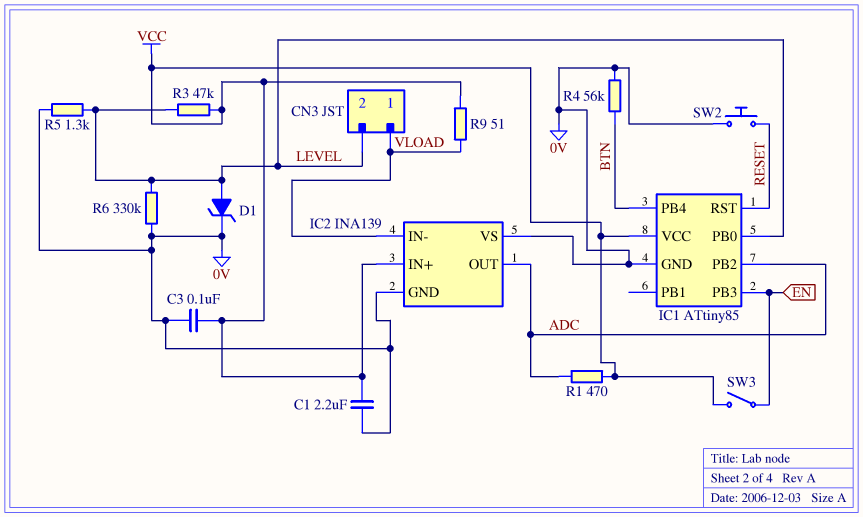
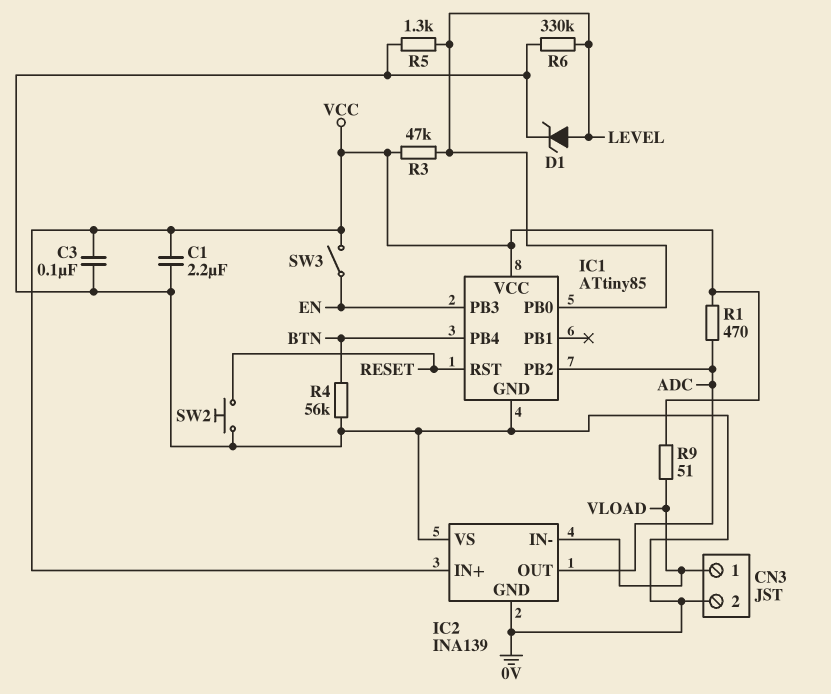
CN3 pin 2: LEVEL -> 0V

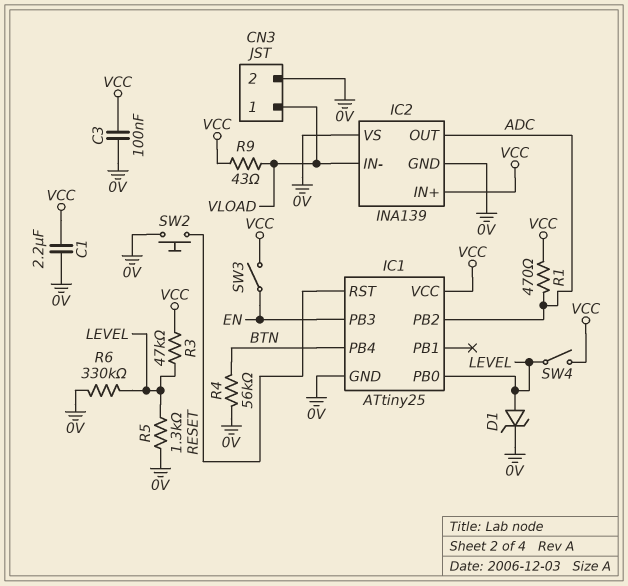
IC1: ATtiny85 -> ATtiny25
R9: 51 (VCC, VLOAD) -> 43 (VCC, VLOAD)
SW4: none -> switch (LEVEL, VCC)

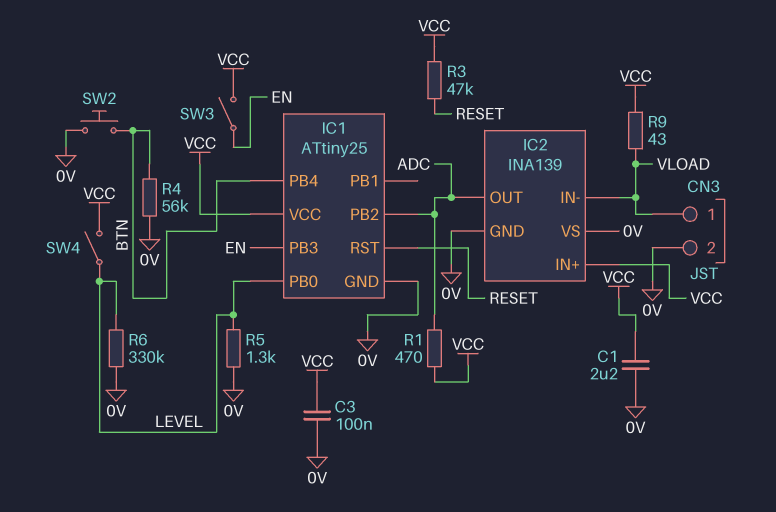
D1: zener (A LEVEL, K 0V) -> none
R3: 47k (LEVEL, VCC) -> 47k (RESET, VCC)
SW2: button (0V, RESET) -> button (0V, BTN)

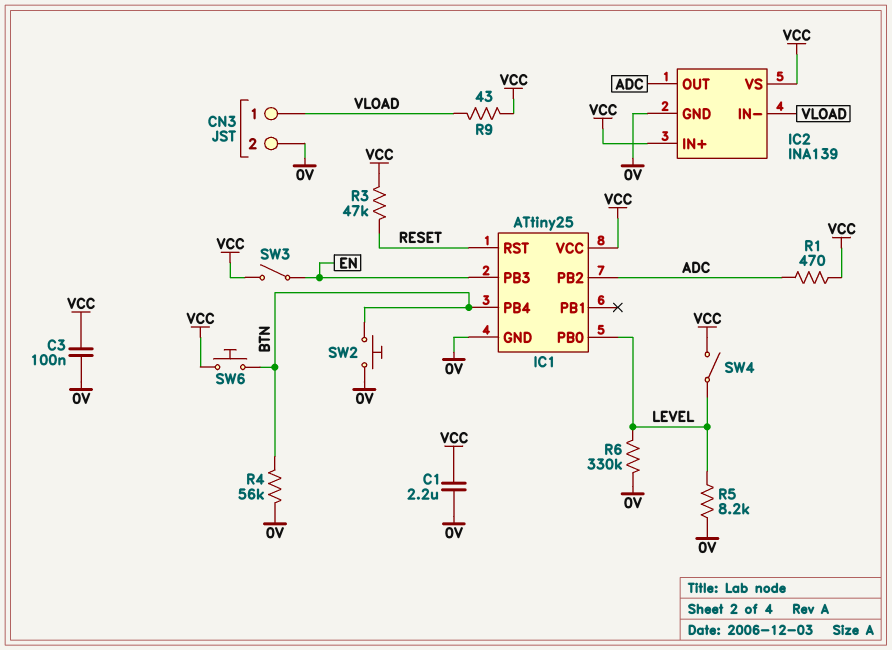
IC2 pin VS: 0V -> VCC
R5: 1.3k (0V, LEVEL) -> 8.2k (0V, LEVEL)
SW6: none -> button (BTN, VCC)

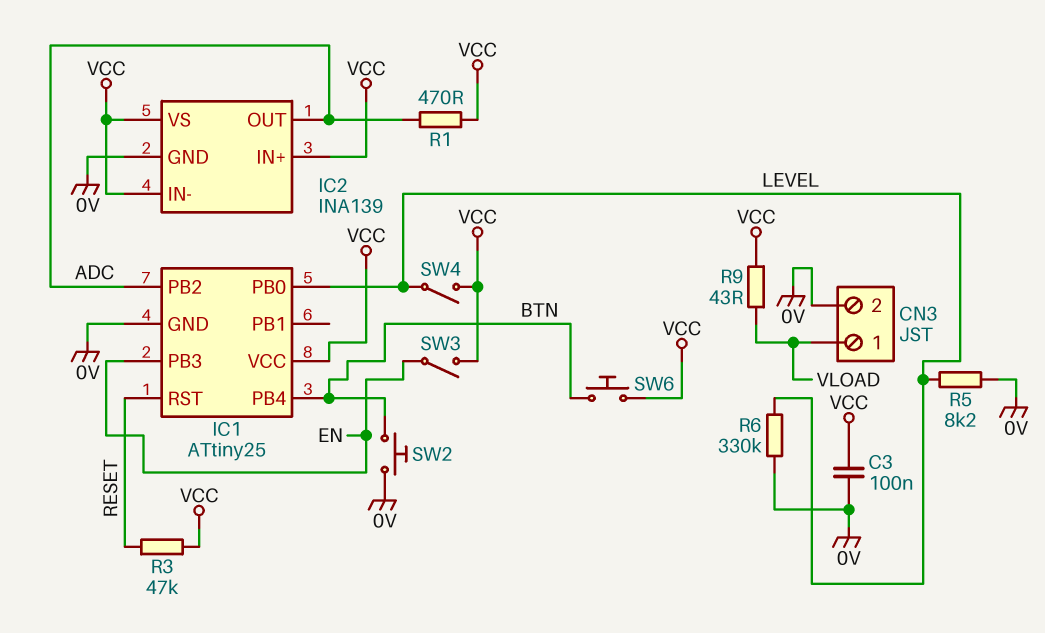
C1: 2.2uF (0V, VCC) -> none
IC2 pin IN-: VLOAD -> VCC
R4: 56k (0V, BTN) -> none

